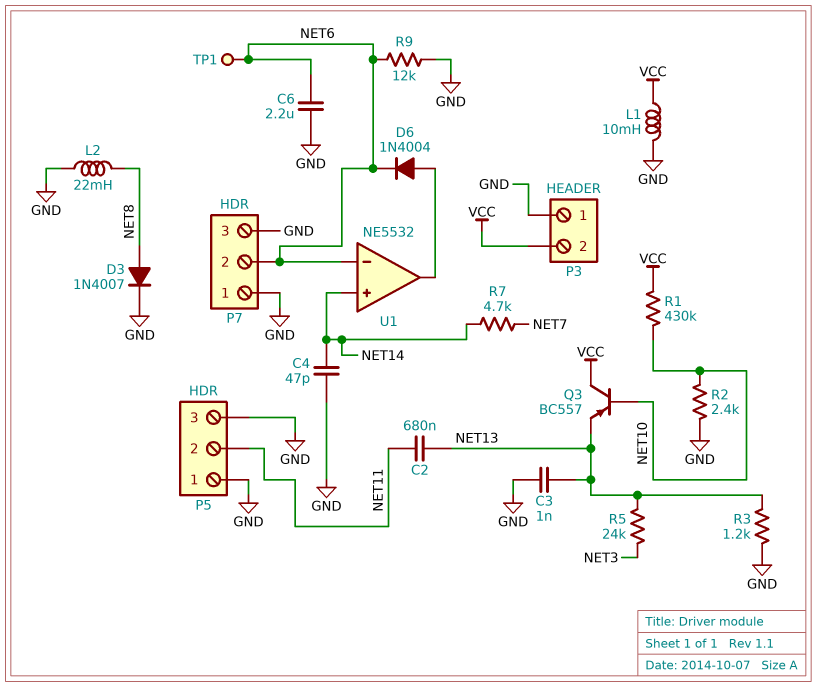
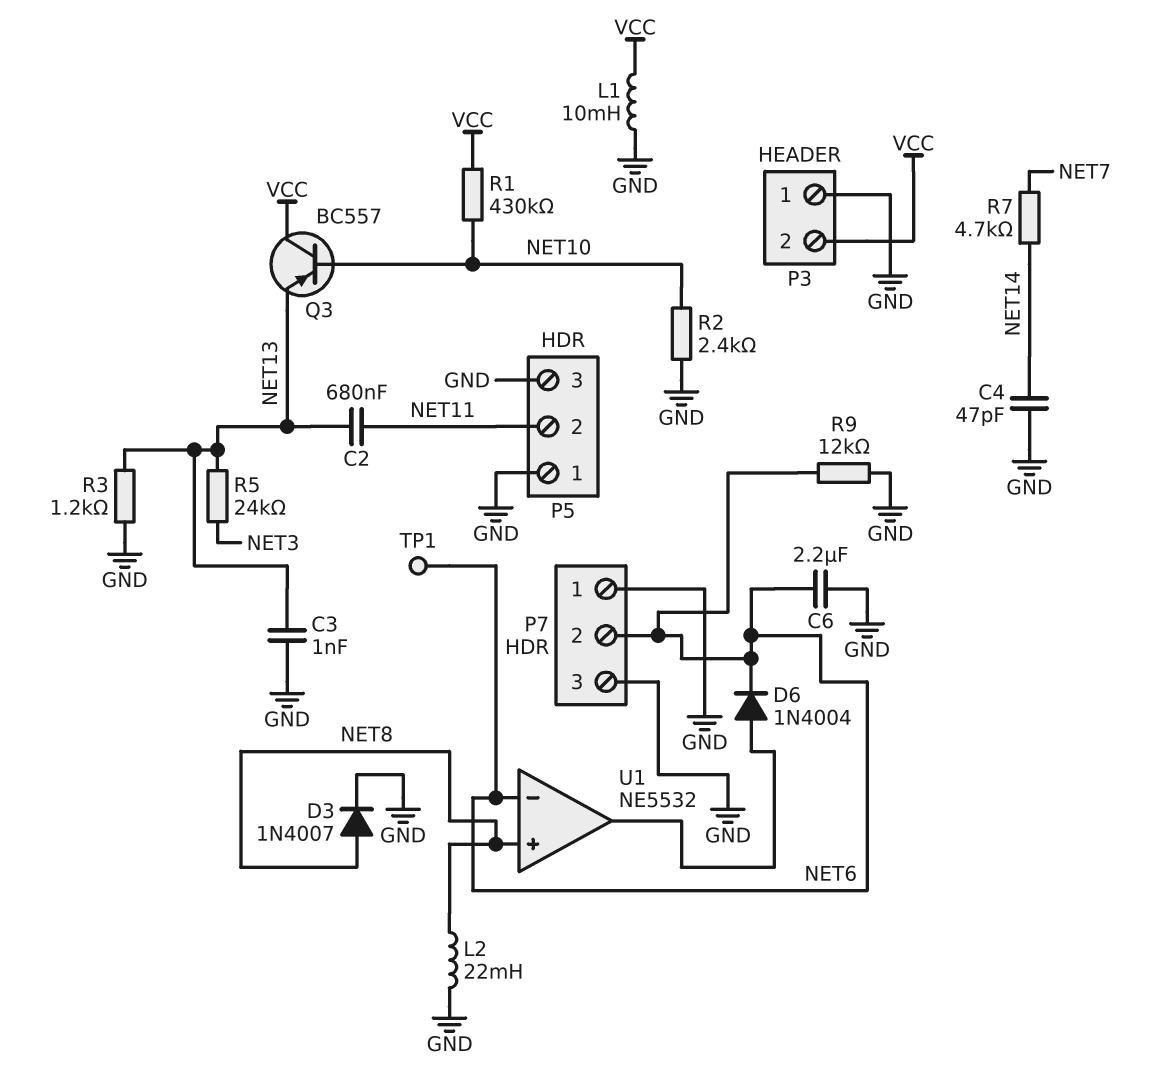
U1 pin in+: NET14 -> NET8

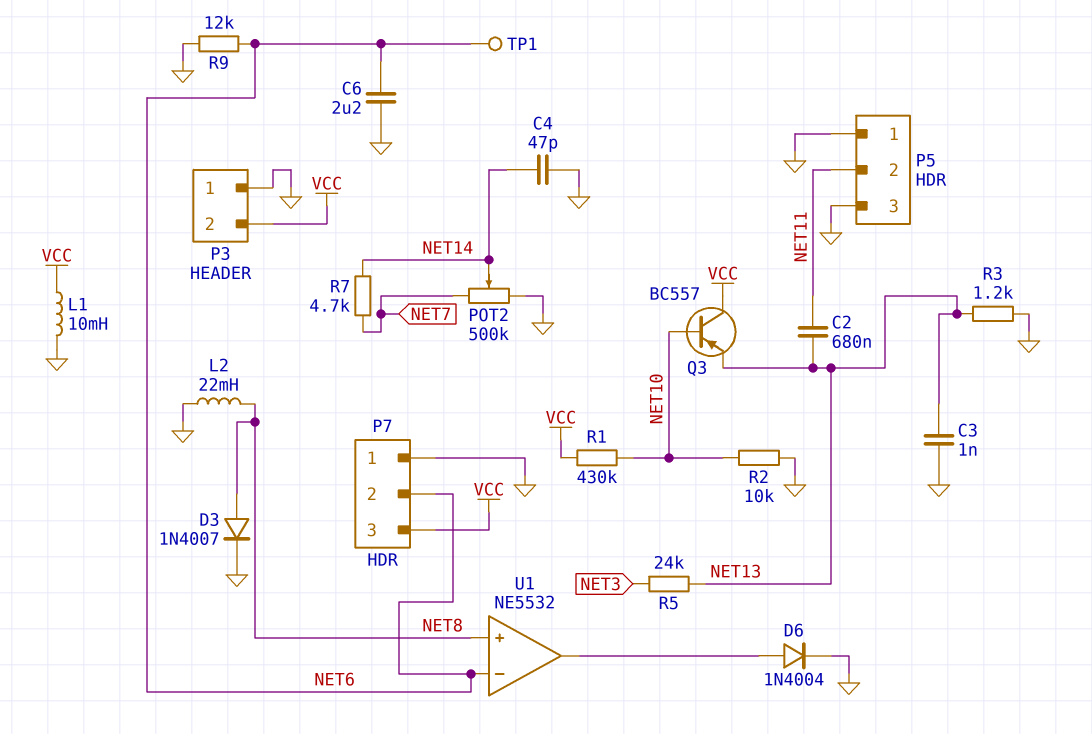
D6: diode 1N4004 (A U1/out, K NET6) -> diode 1N4004 (A U1/out, K GND)
P7 pin 3: GND -> VCC
POT2: none -> 500k (GND, NET7, wiper NET14)
R2: 2.4k (GND, NET10) -> 10k (GND, NET10)

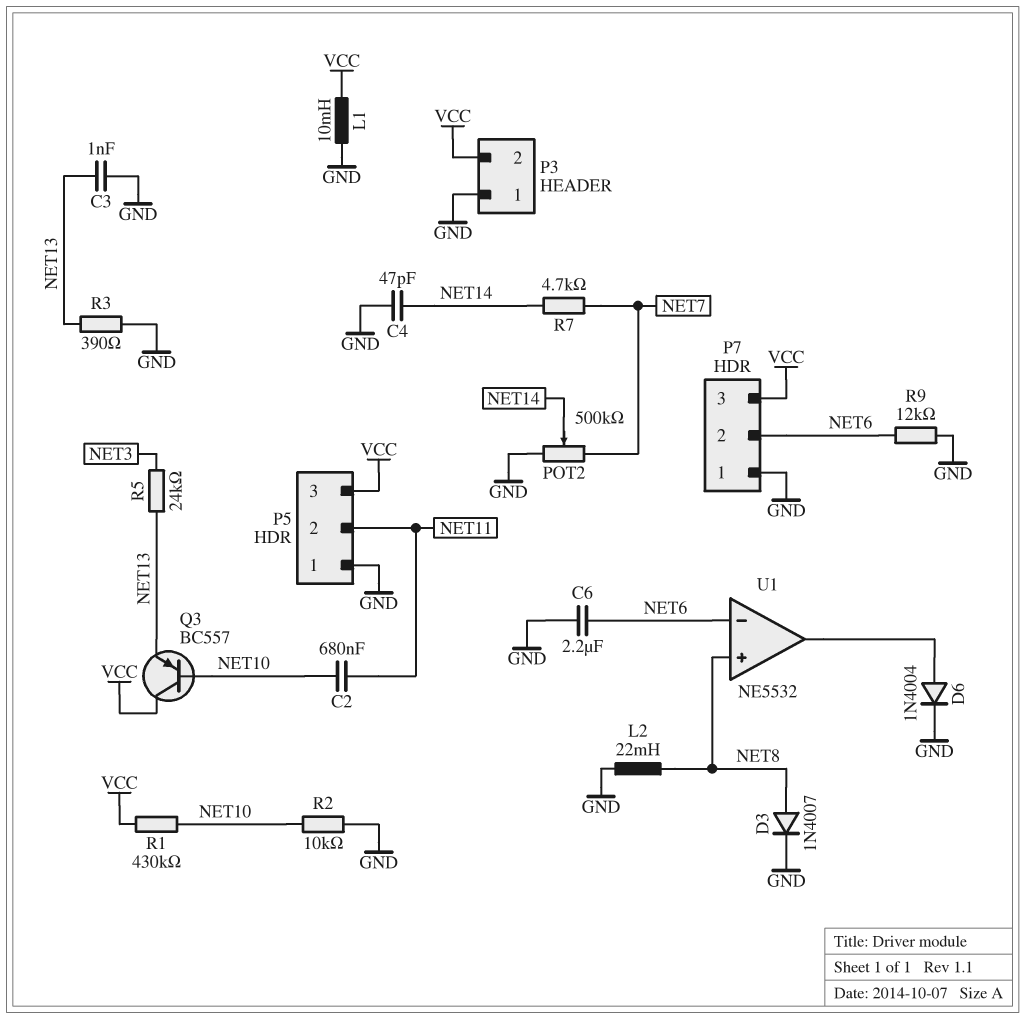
C2: 680nF (NET11, NET13) -> 680nF (NET10, NET11)
P5 pin 3: GND -> VCC
R3: 1.2k (GND, NET13) -> 390 (GND, NET13)
TP1: test point (NET6) -> none

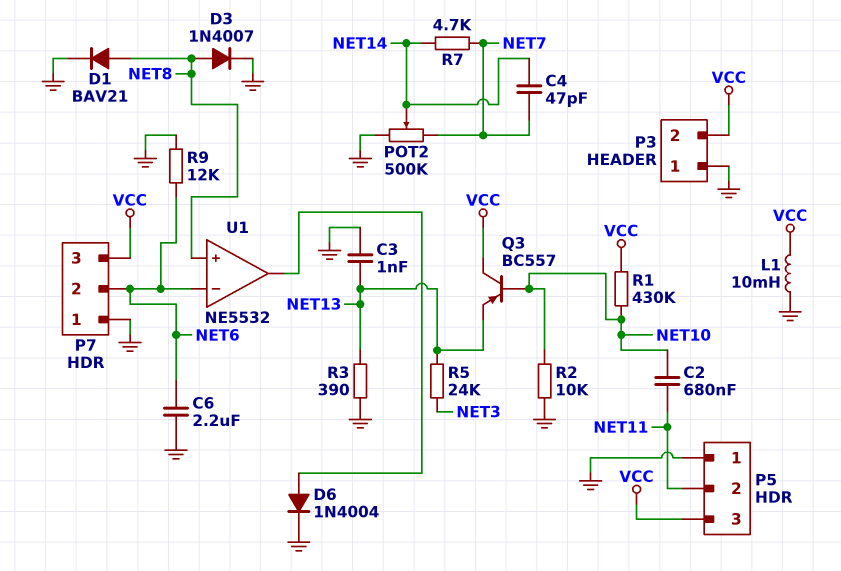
C4: 47pF (GND, NET14) -> 47pF (NET7, NET14)
D1: none -> diode BAV21 (A NET8, K GND)
L2: 22mH (GND, NET8) -> none

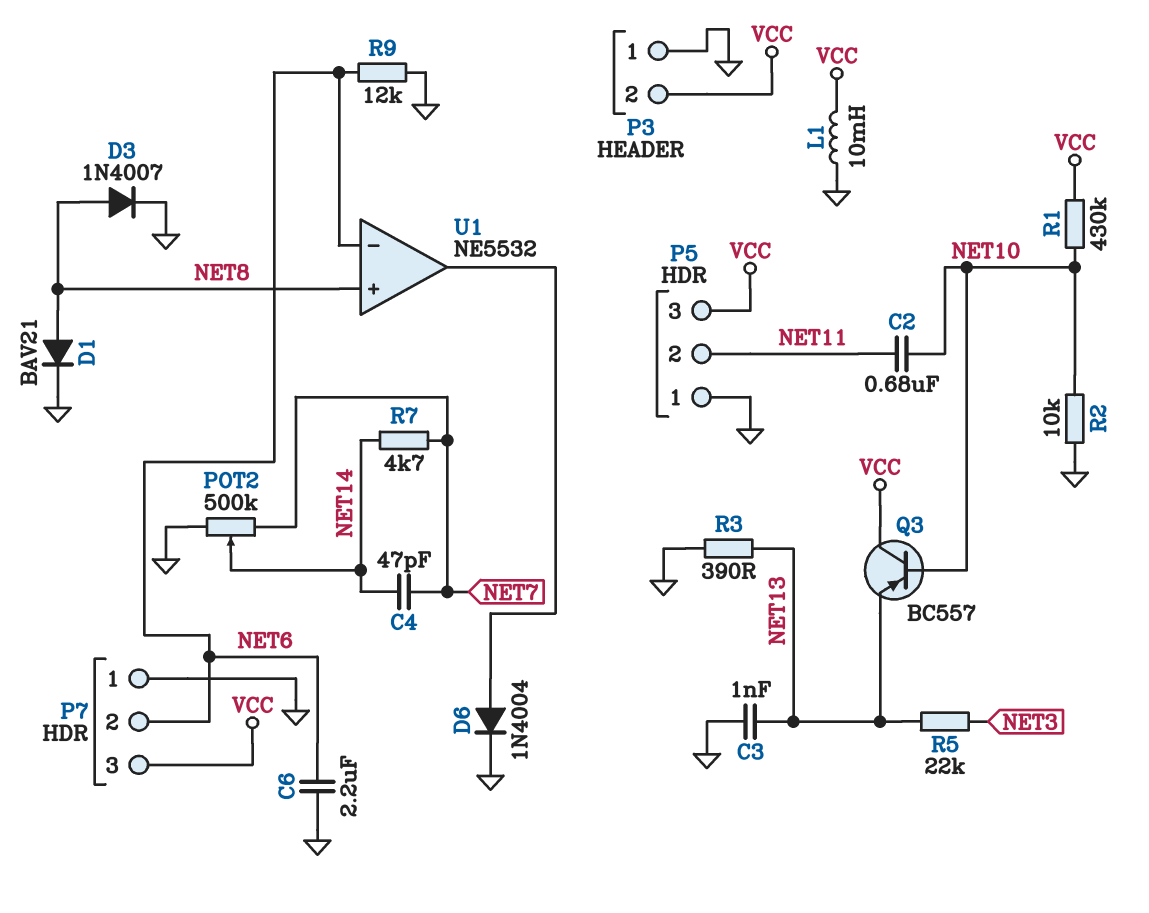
R5: 24k (NET3, NET13) -> 22k (NET3, NET13)

